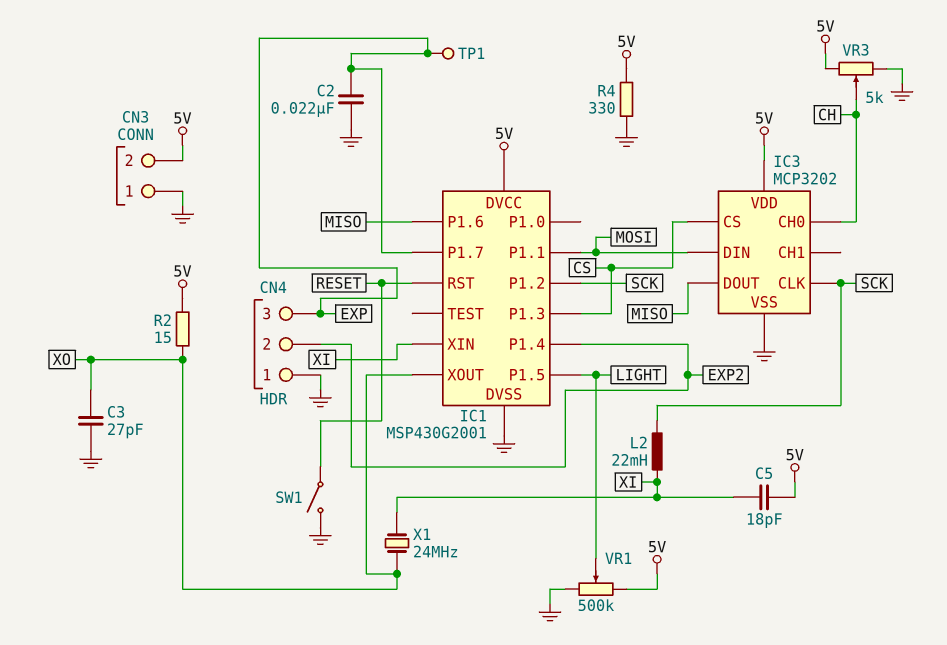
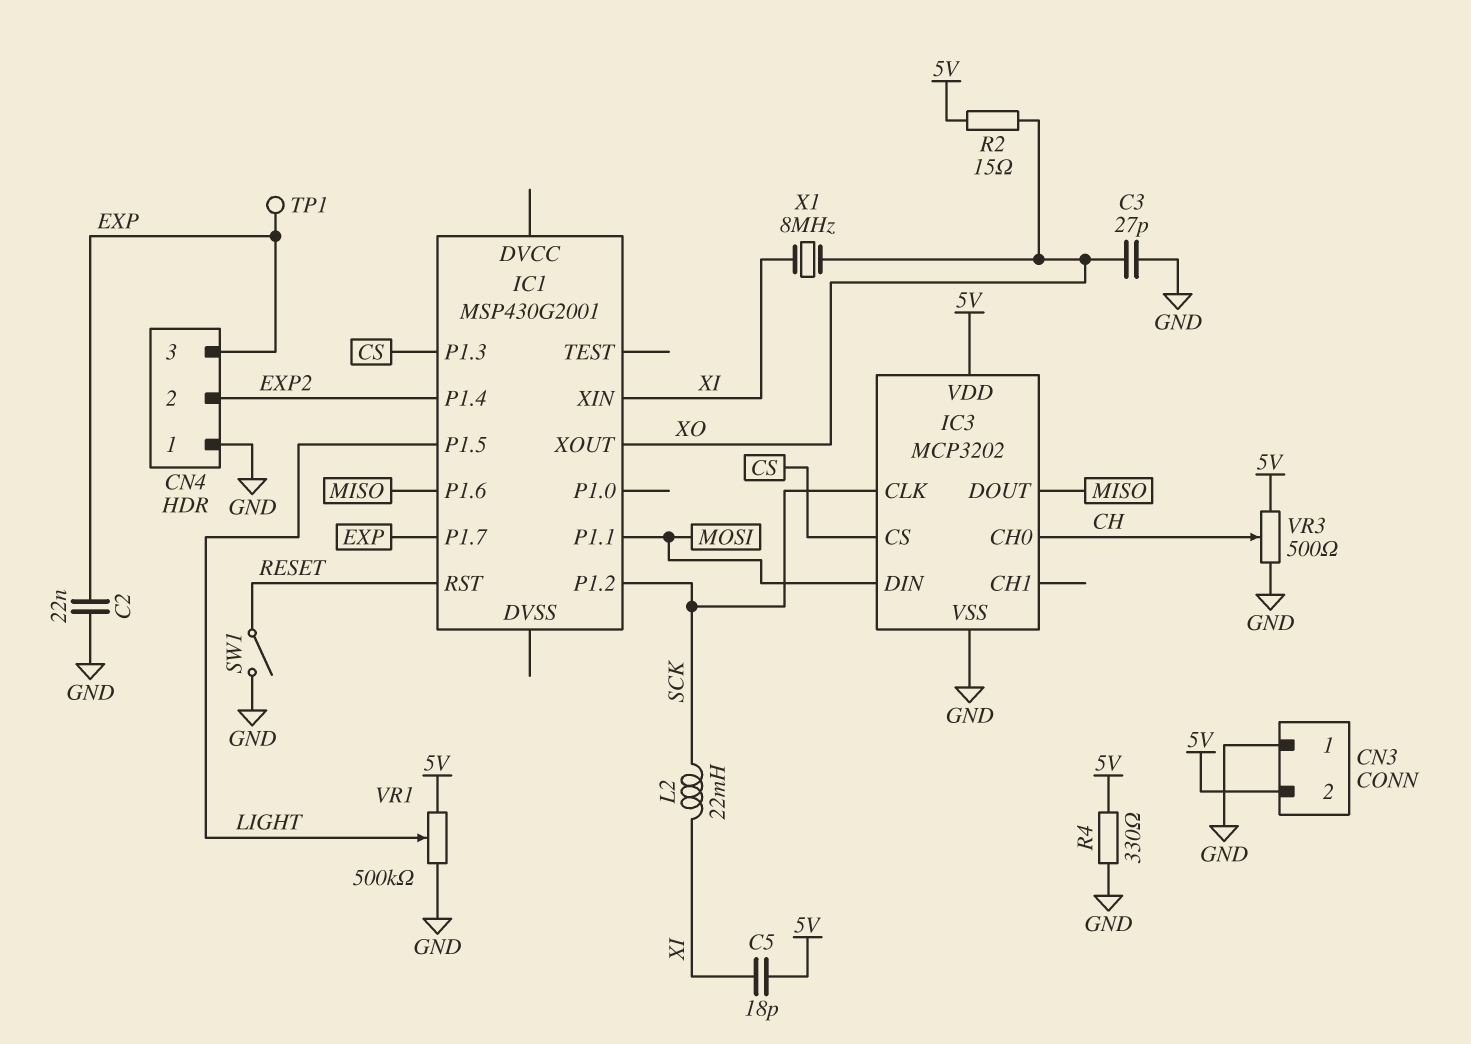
IC1 pin DVCC: 5V -> none
IC1 pin DVSS: GND -> none
VR3: 5k (5V, GND, wiper CH) -> 500 (5V, GND, wiper CH)
X1: 24MHz (XI, XO) -> 8MHz (XI, XO)

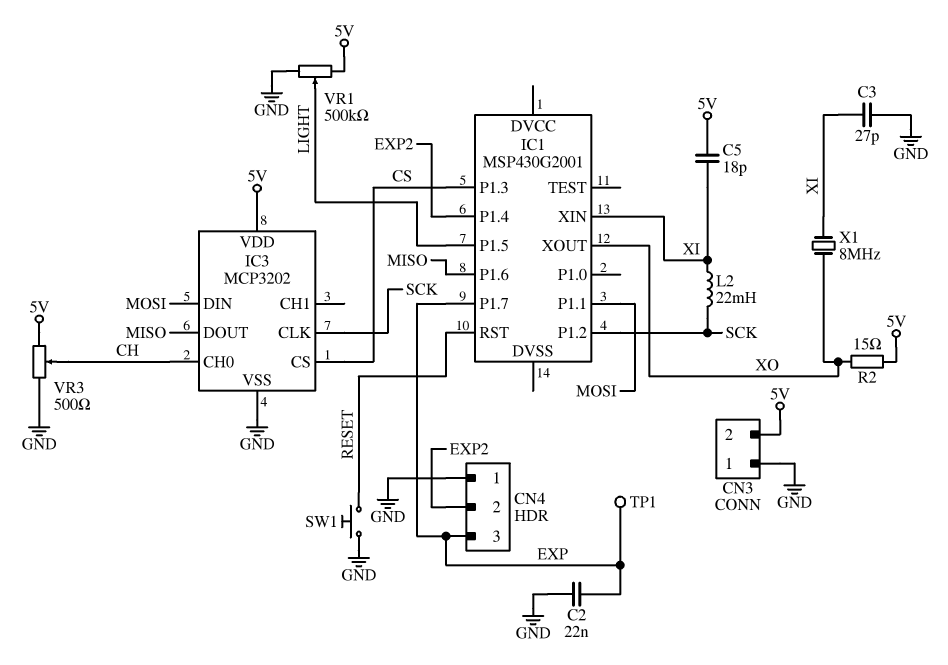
C3: 27pF (GND, XO) -> 27pF (GND, XI)
R4: 330 (5V, GND) -> none
SW1: switch (GND, RESET) -> button (GND, RESET)

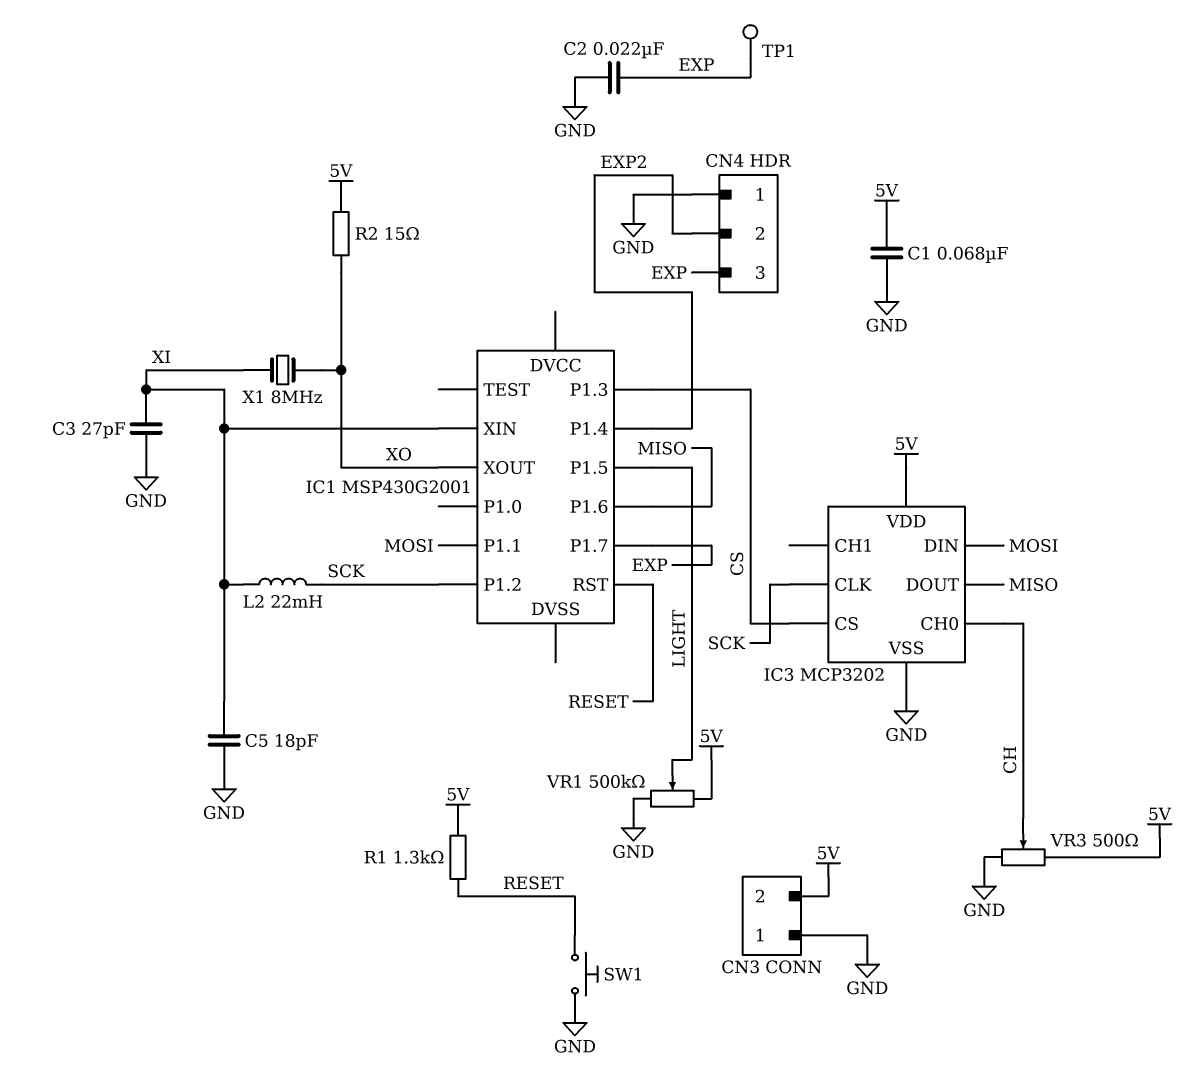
C1: none -> 68nF (5V, GND)
C5: 18pF (5V, XI) -> 18pF (GND, XI)
R1: none -> 1.3k (5V, RESET)

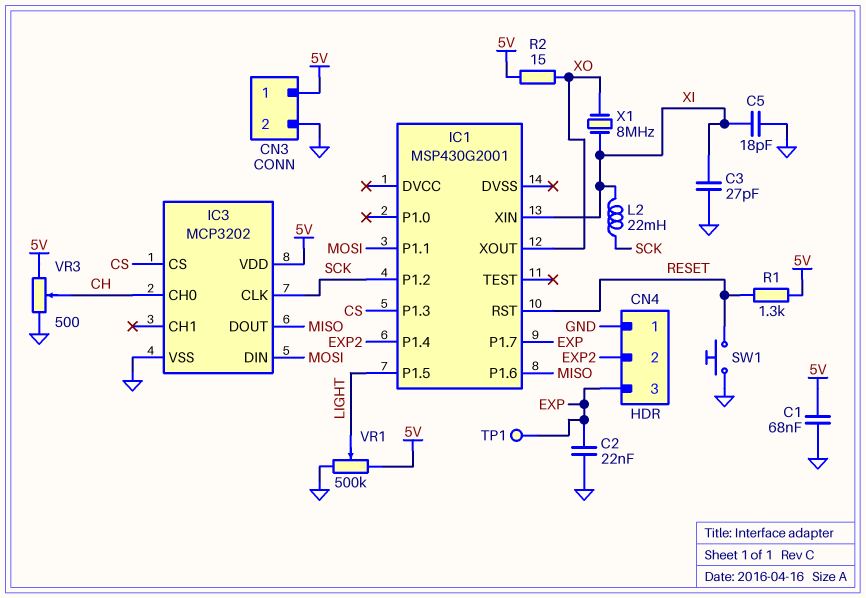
CN3 pin 1: GND -> 5V
CN3 pin 2: 5V -> GND

